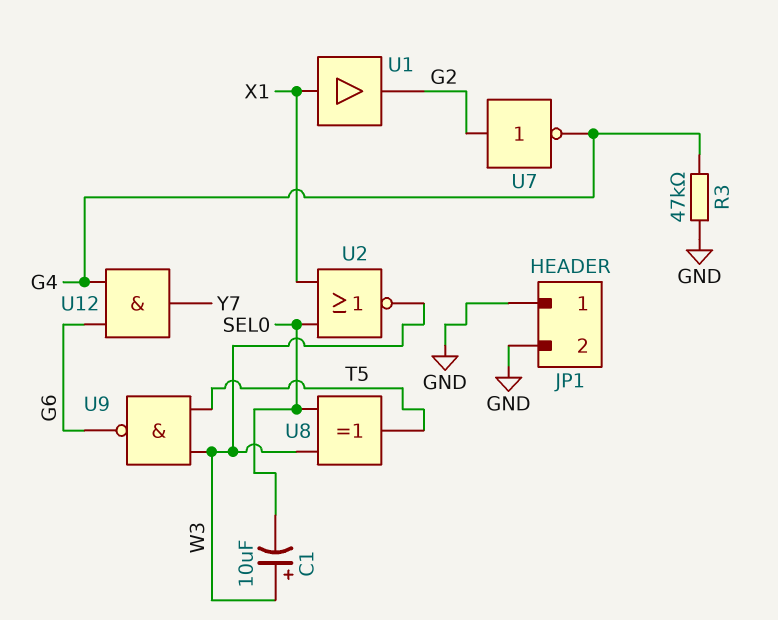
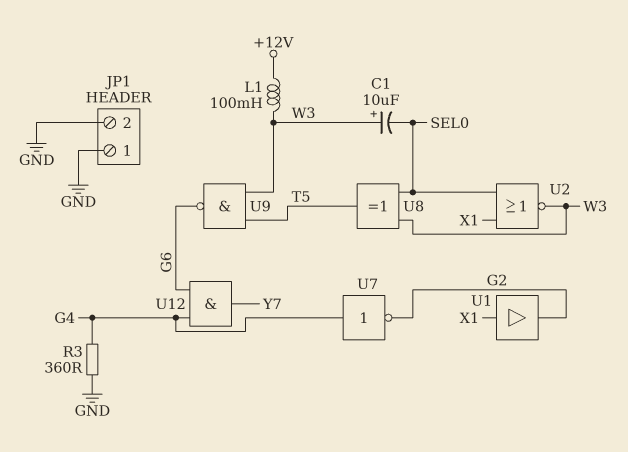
L1: none -> 100mH (+12V, W3)
R3: 47k (G4, GND) -> 360 (G4, GND)
U7: NOT (in G2, out G4) -> NOT (in G4, out G2)

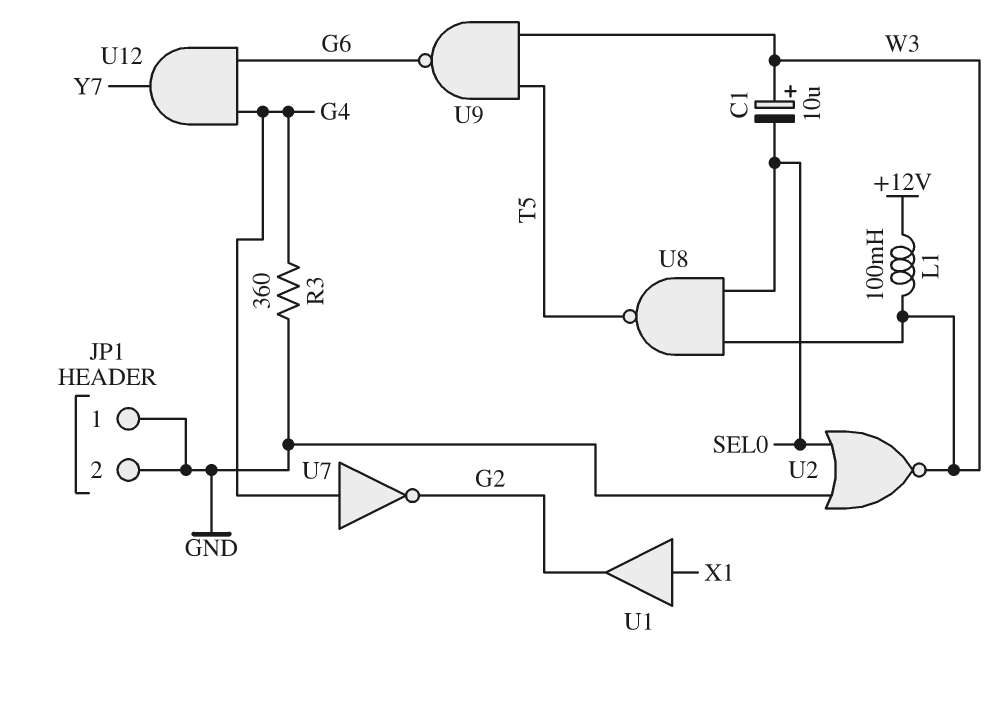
U2: NOR (in SEL0, in X1, out W3) -> NOR (in GND, in SEL0, out W3)
U8: XOR (in SEL0, in W3, out T5) -> NAND (in SEL0, in W3, out T5)

